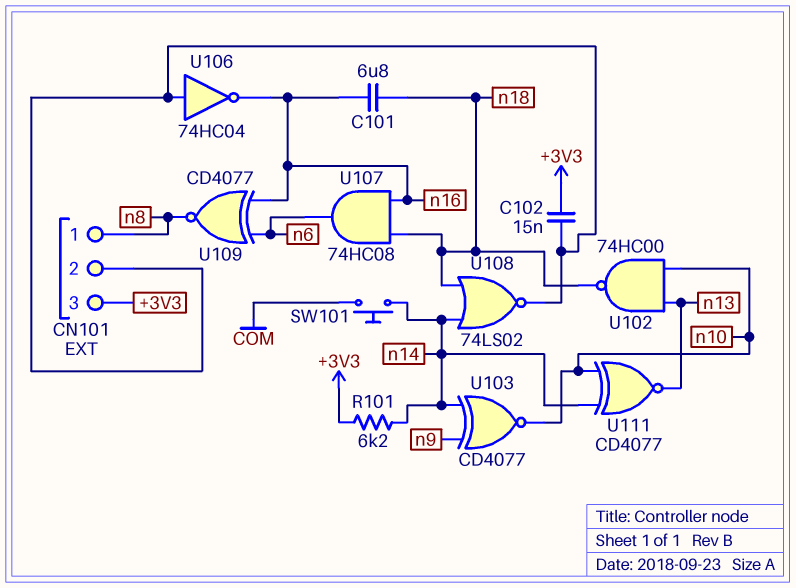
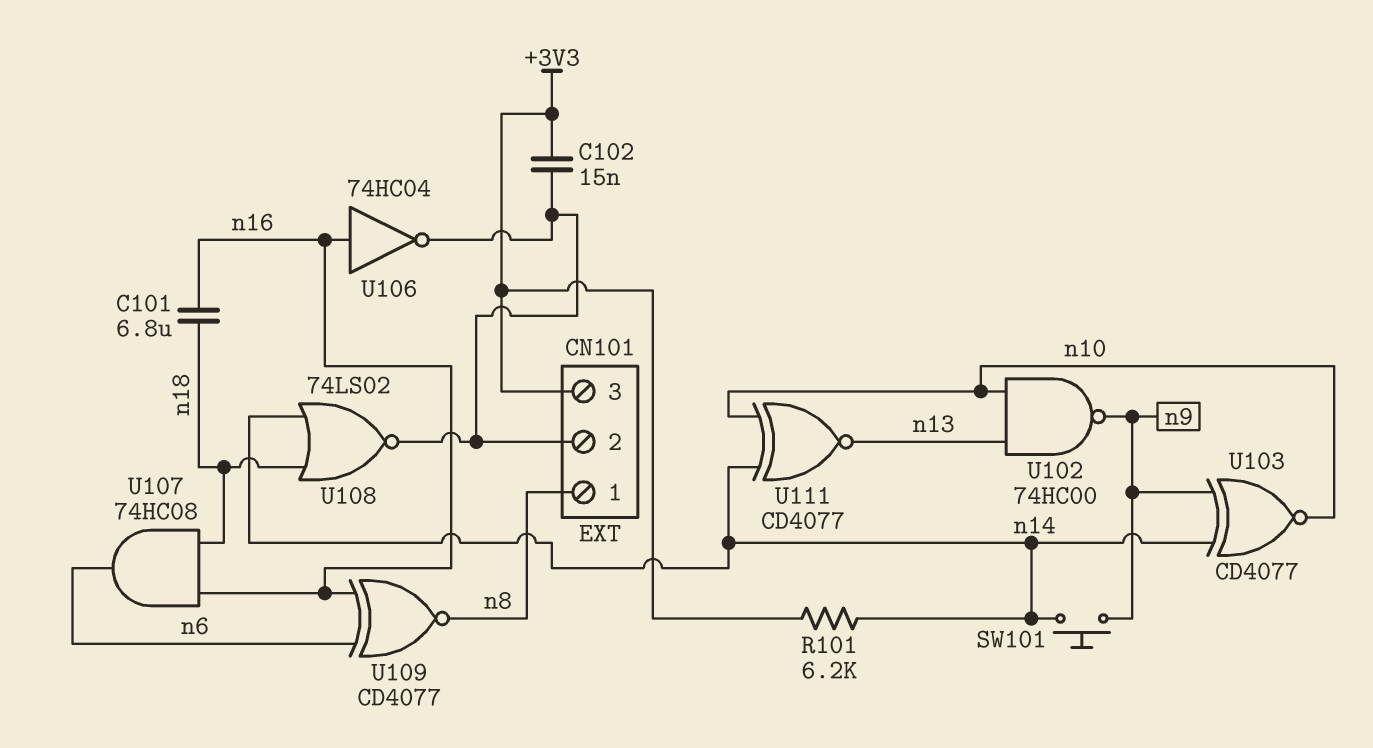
SW101: button (COM, n14) -> button (n9, n14)
U102: NAND 74HC00 (in n10, in n13, out n18) -> NAND 74HC00 (in n10, in n13, out n9)
U106: NOT 74HC04 (in CN101/2, out n16) -> NOT 74HC04 (in n16, out CN101/2)

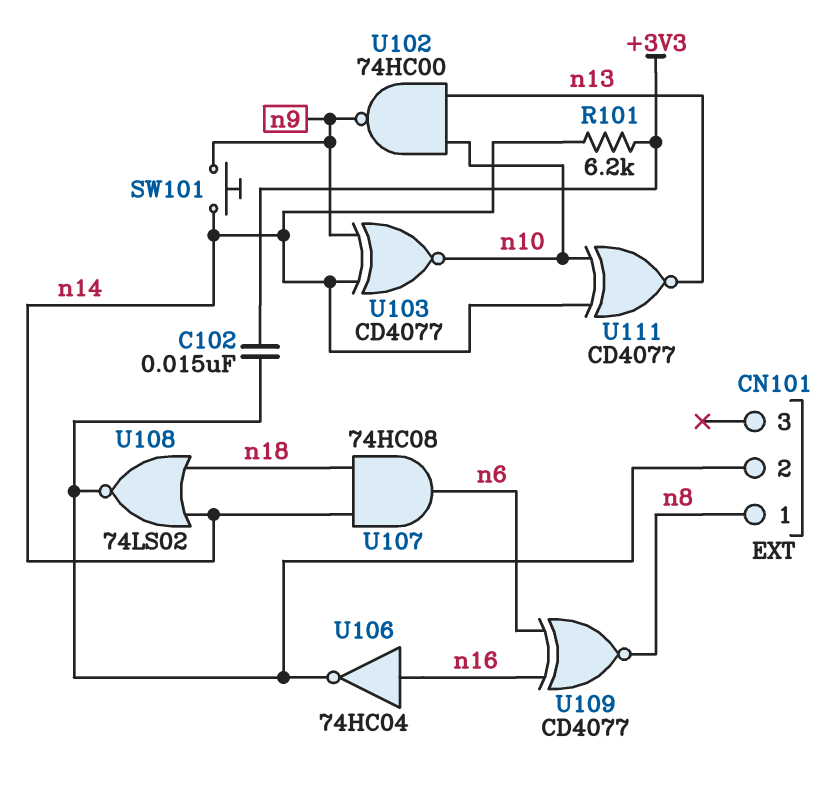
C101: 6.8uF (n16, n18) -> none
CN101 pin 3: +3V3 -> none
U107: AND 74HC08 (in n16, in n18, out n6) -> AND 74HC08 (in n14, in n18, out n6)

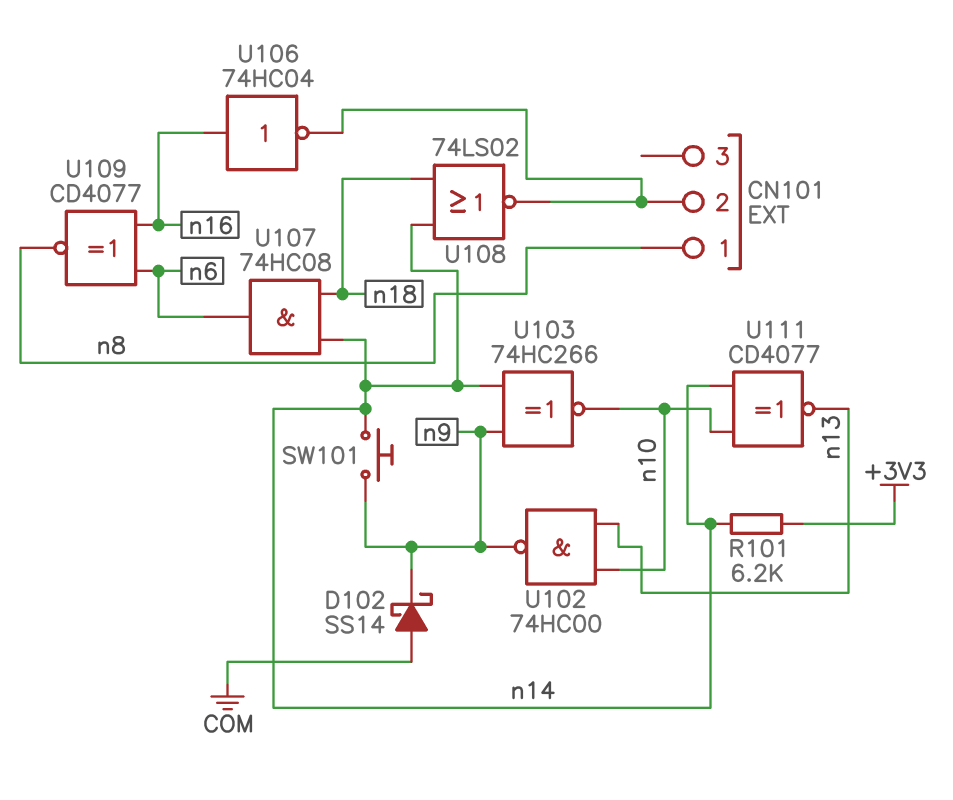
C102: 15nF (+3V3, CN101/2) -> none
D102: none -> schottky SS14 (A COM, K n9)
U103: XNOR CD4077 (in n9, in n14, out n10) -> XNOR 74HC266 (in n9, in n14, out n10)

